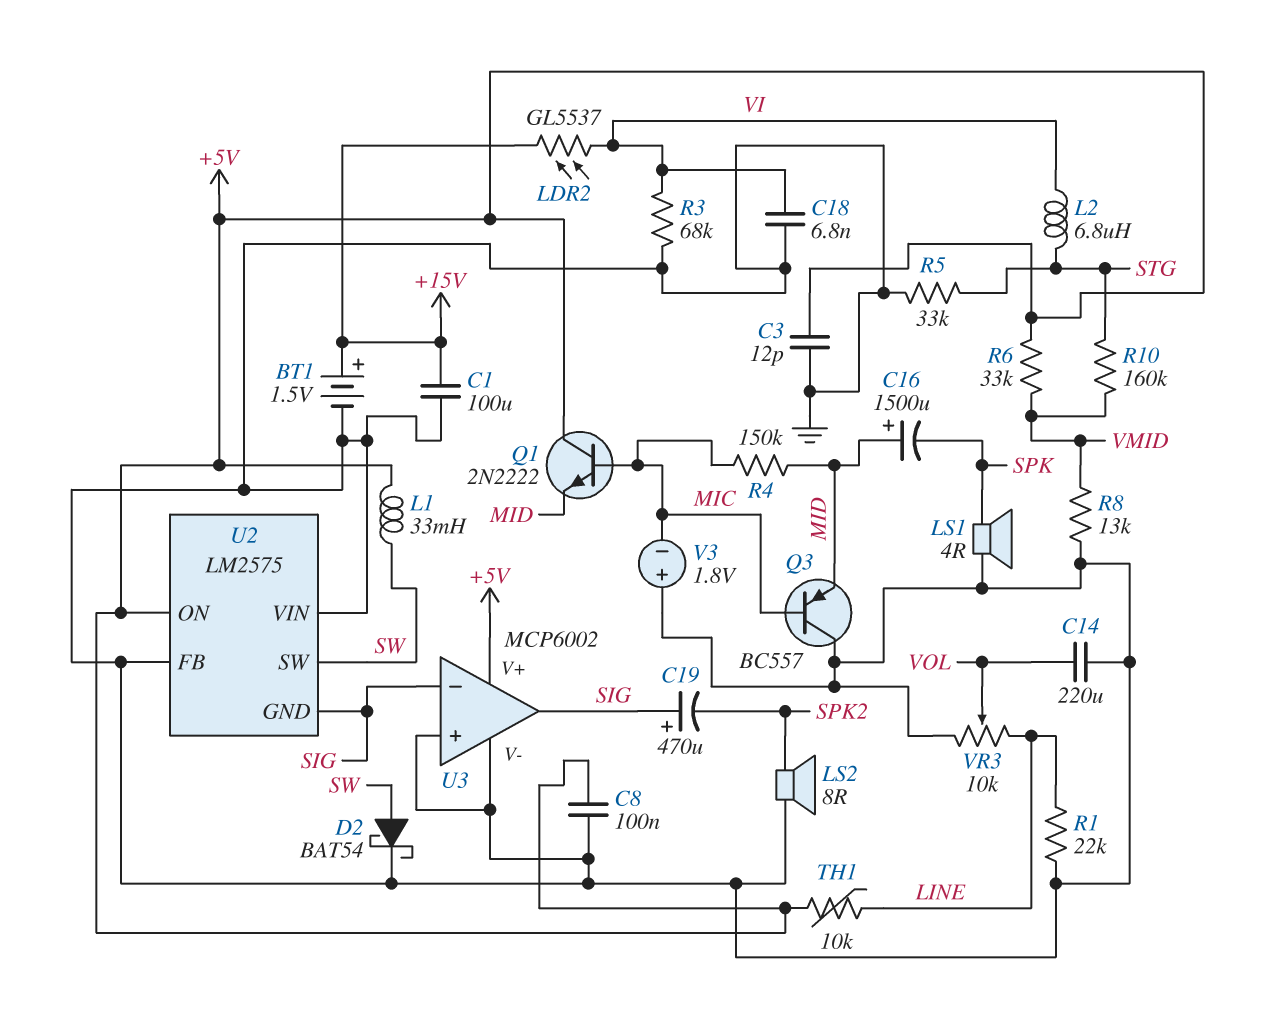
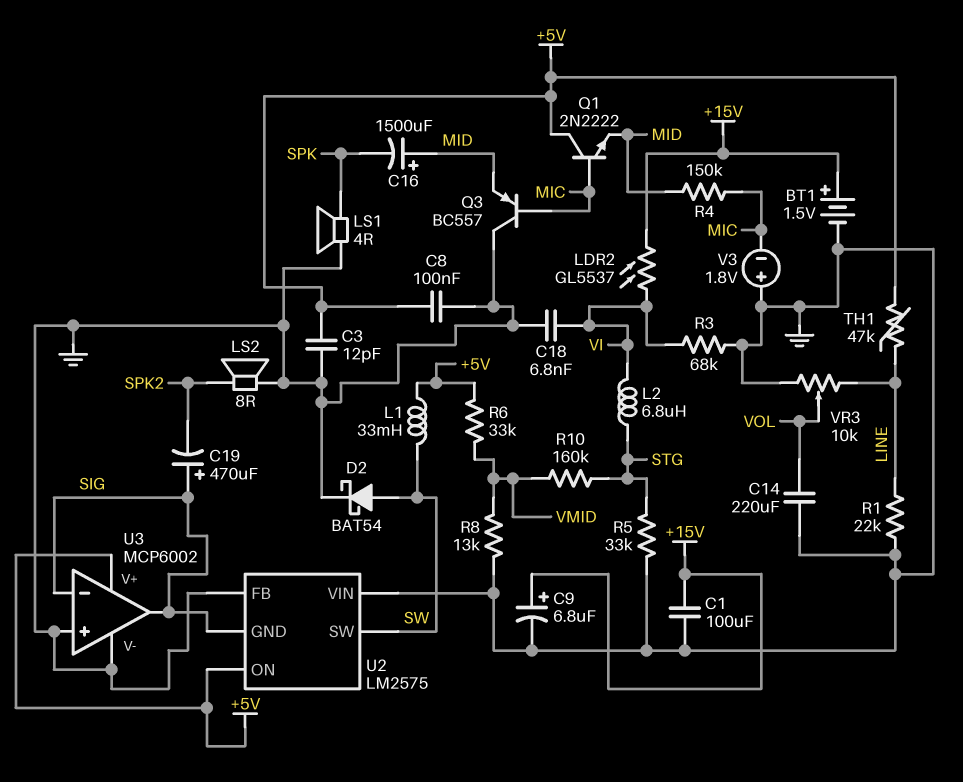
C9: none -> 6.8uF (plus +15V, minus GND)
TH1: 10k (+5V, LINE) -> 47k (+5V, LINE)

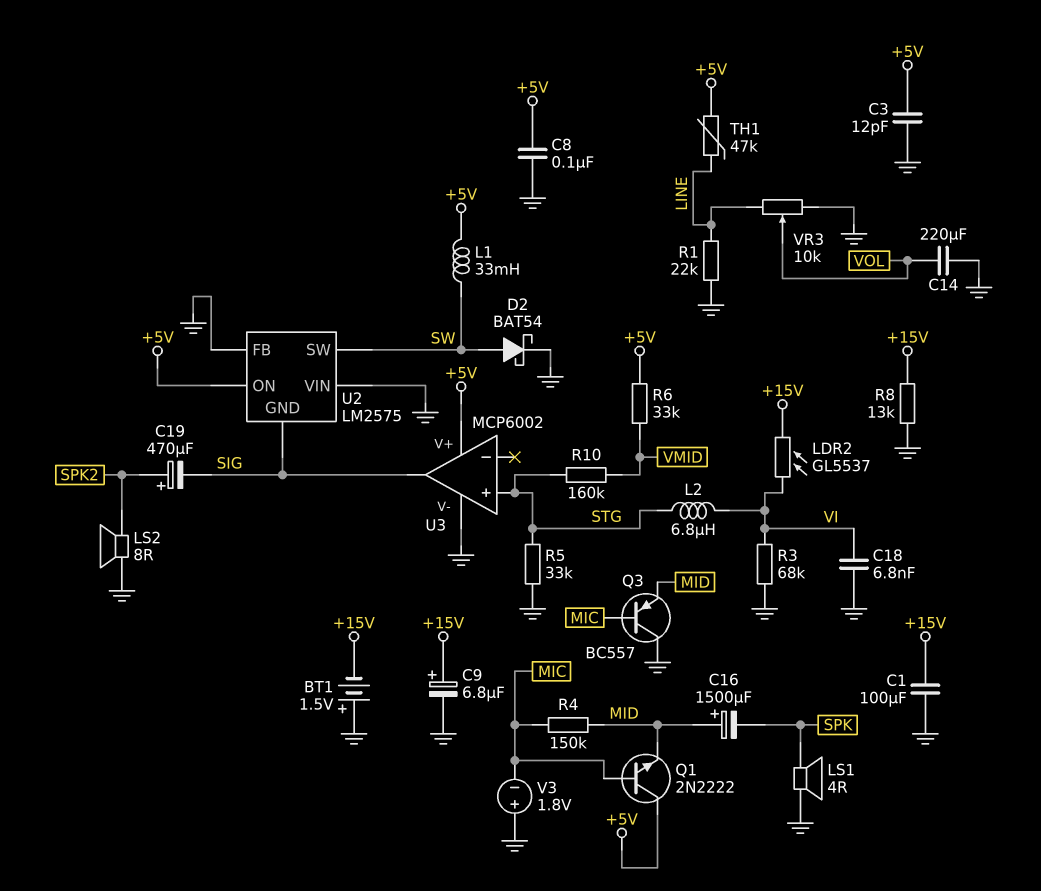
BT1: 1.5V (plus +15V, minus GND) -> 1.5V (plus GND, minus +15V)
C19: 470uF (plus SIG, minus SPK2) -> 470uF (plus SPK2, minus SIG)
R8: 13k (GND, VMID) -> 13k (+15V, GND)
U3 pin in+: GND -> STG
U3 pin in-: SIG -> none

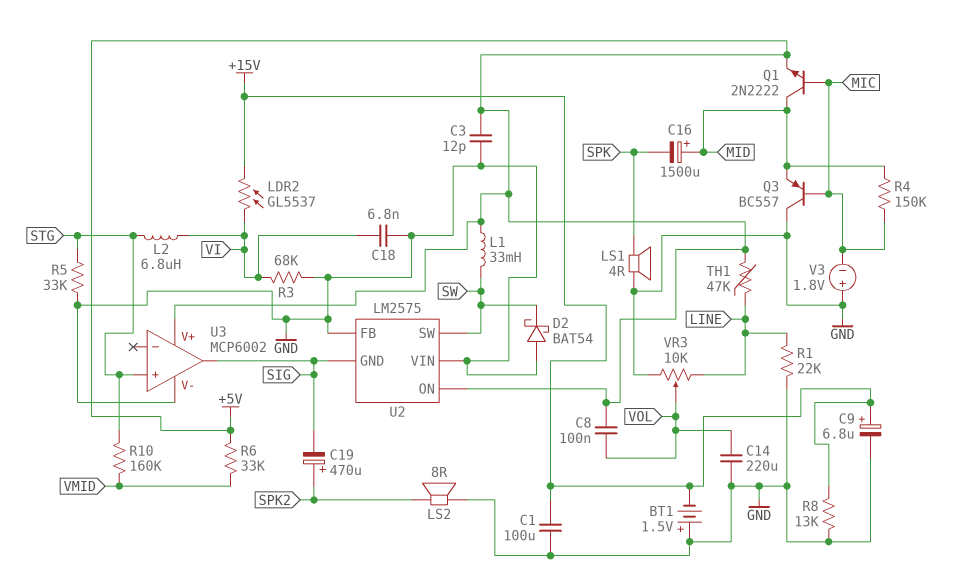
C8: 100nF (+5V, GND) -> 100nF (+5V, VOL)
D2: schottky BAT54 (A SW, K GND) -> schottky BAT54 (A GND, K SW)
Q1: NPN 2N2222 (B MIC, C +5V, E MID) -> NPN 2N2222 (B MIC, C MID, E +5V)

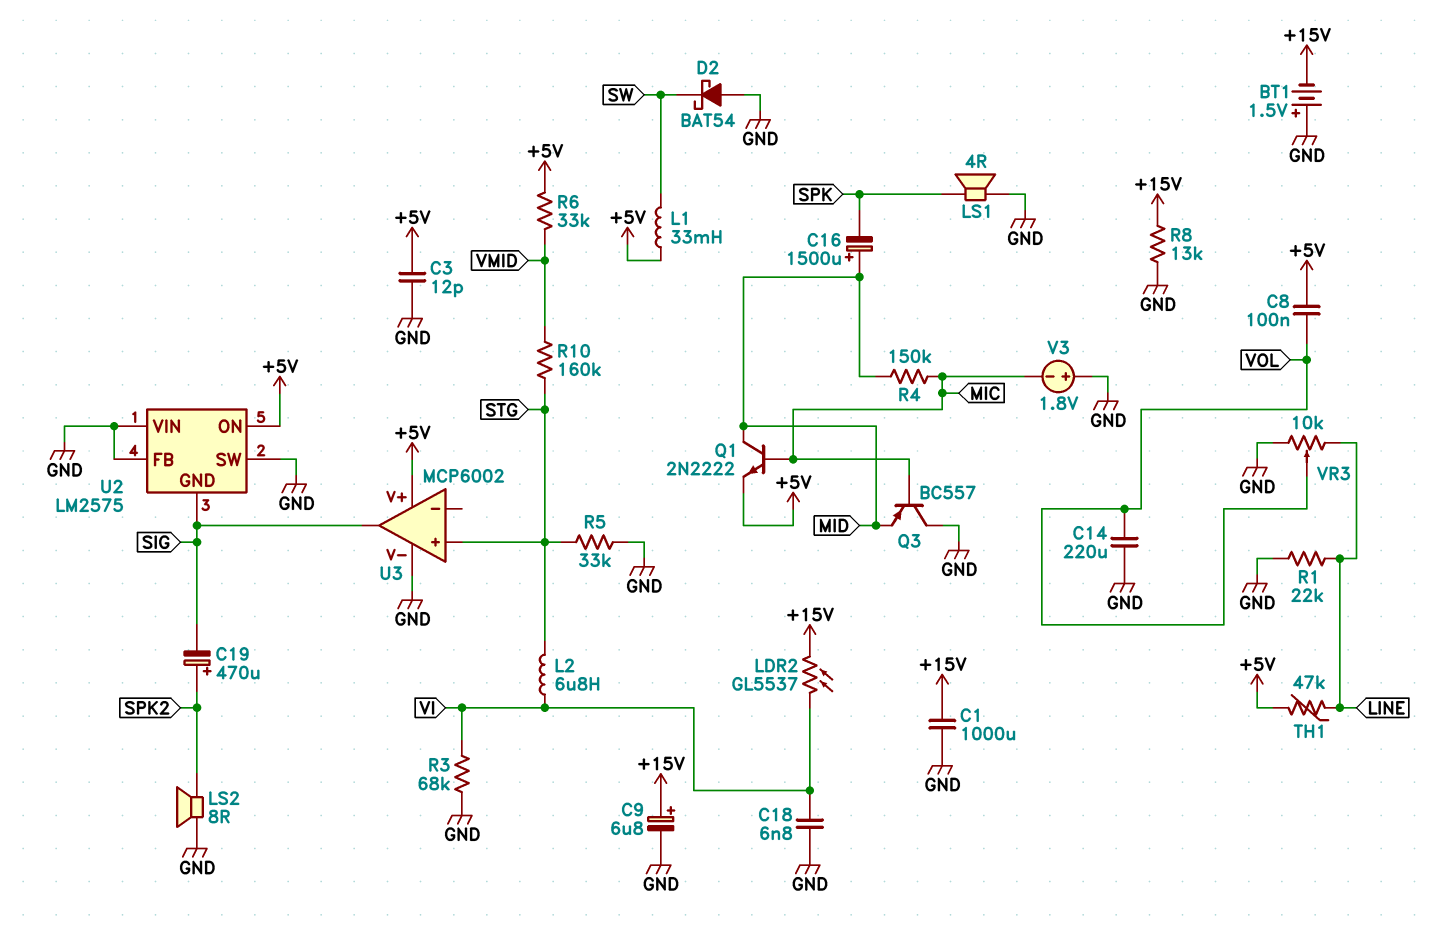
C1: 100uF (+15V, GND) -> 1000uF (+15V, GND)
U2 pin SW: SW -> GND

